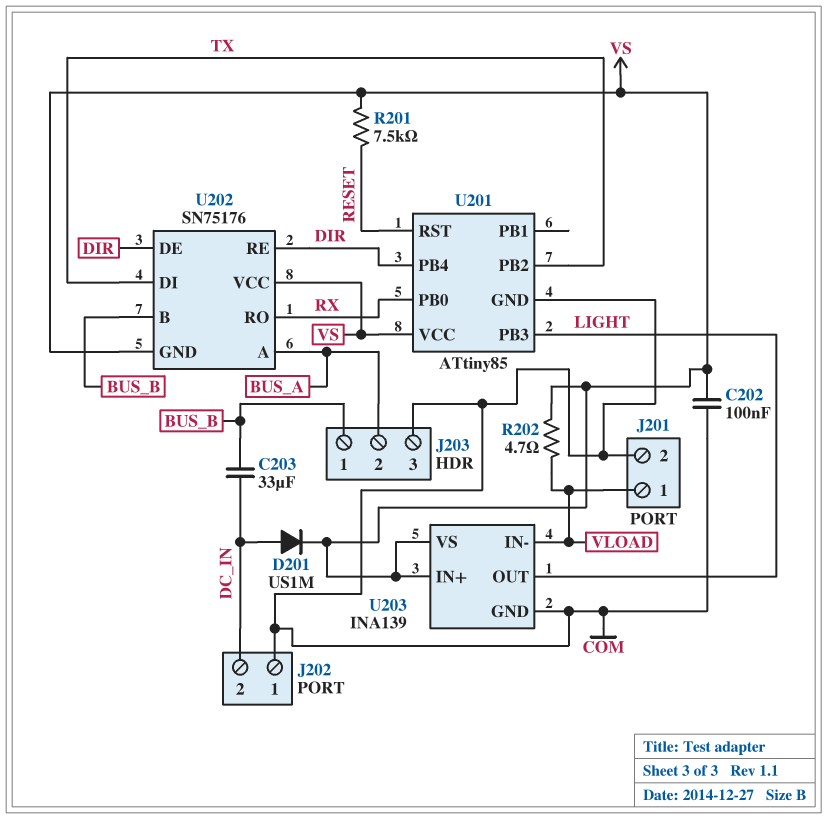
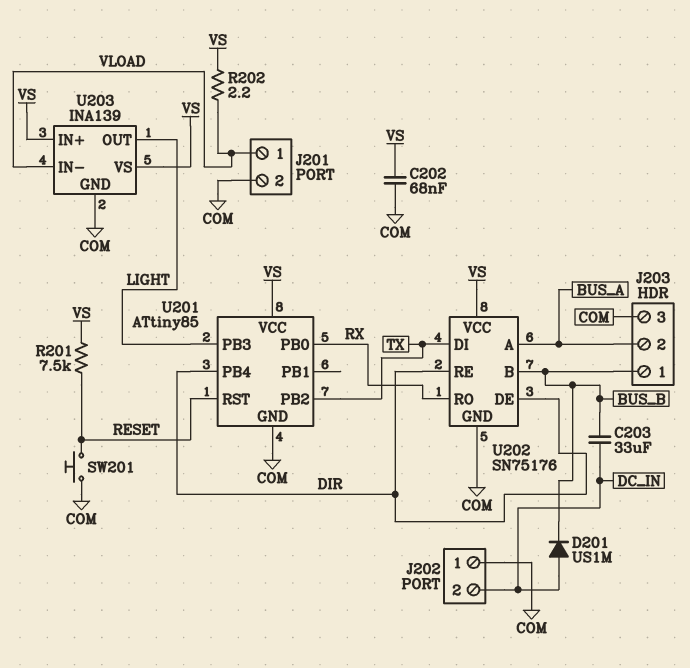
C202: 100nF (COM, VS) -> 68nF (COM, VS)
D201: diode US1M (A DC_IN, K VS) -> diode US1M (A DC_IN, K BUS_B)
R202: 4.7 (VLOAD, VS) -> 2.2 (VLOAD, VS)
SW201: none -> button (COM, RESET)
U202 pin GND: VS -> COM

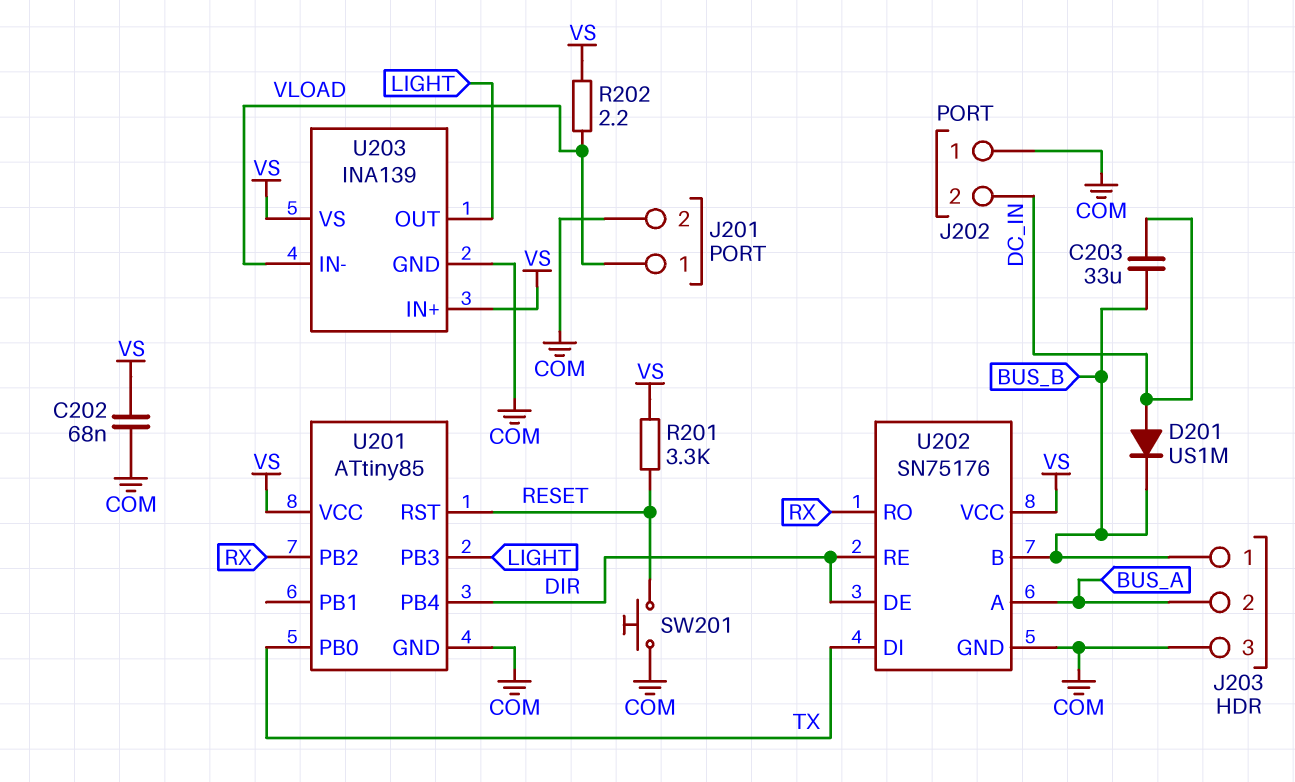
R201: 7.5k (RESET, VS) -> 3.3k (RESET, VS)
U201 pin PB0: RX -> TX
U201 pin PB2: TX -> RX

